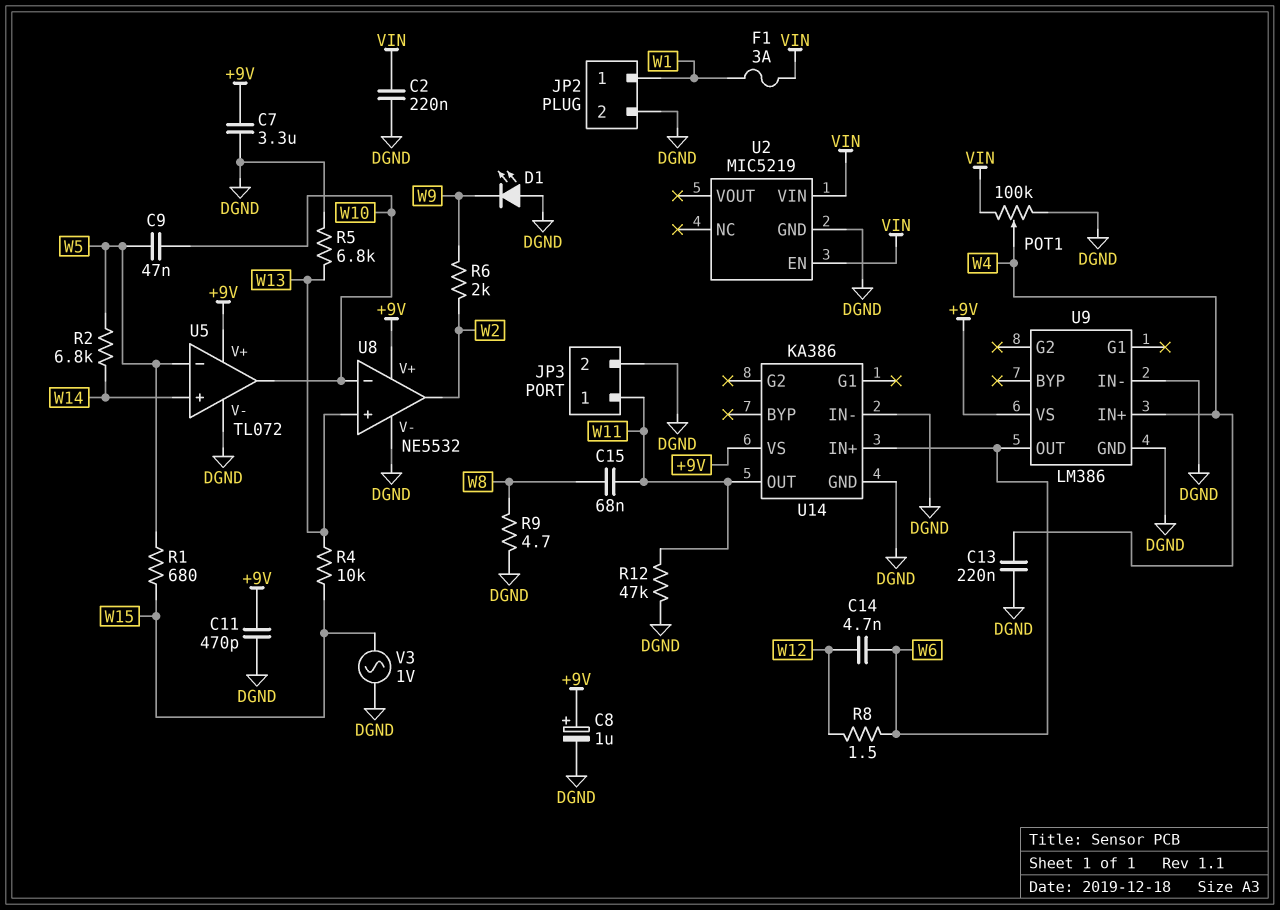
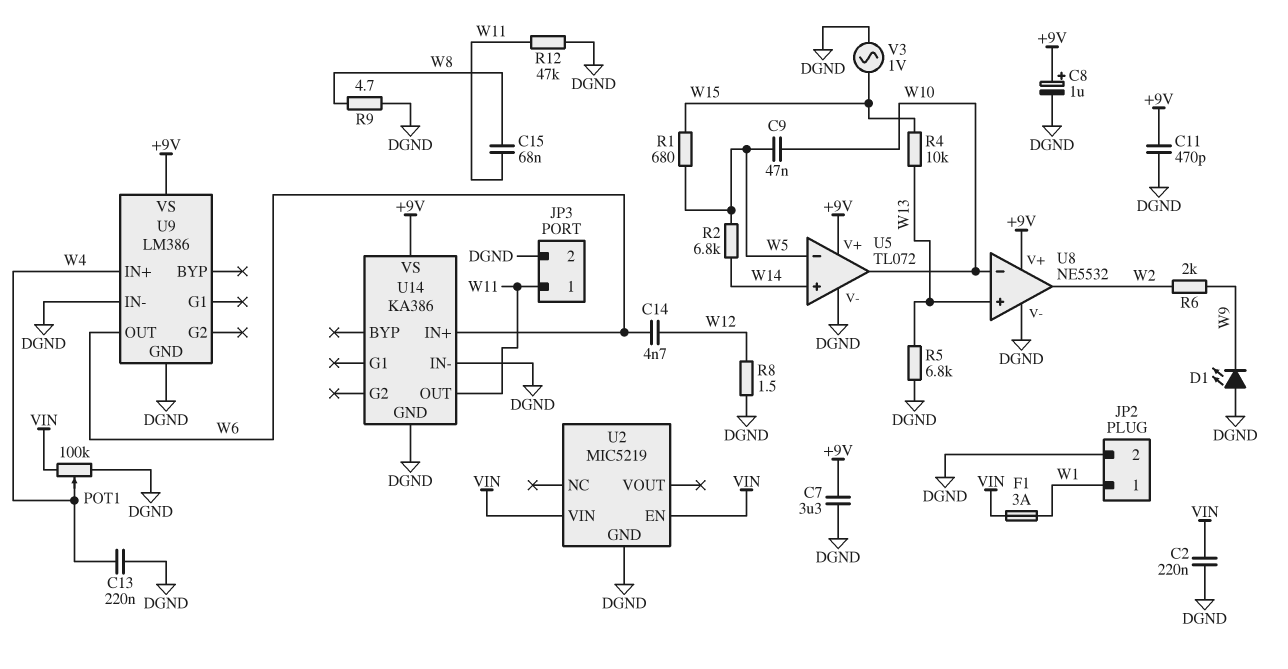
R8: 1.5 (W6, W12) -> 1.5 (DGND, W12)

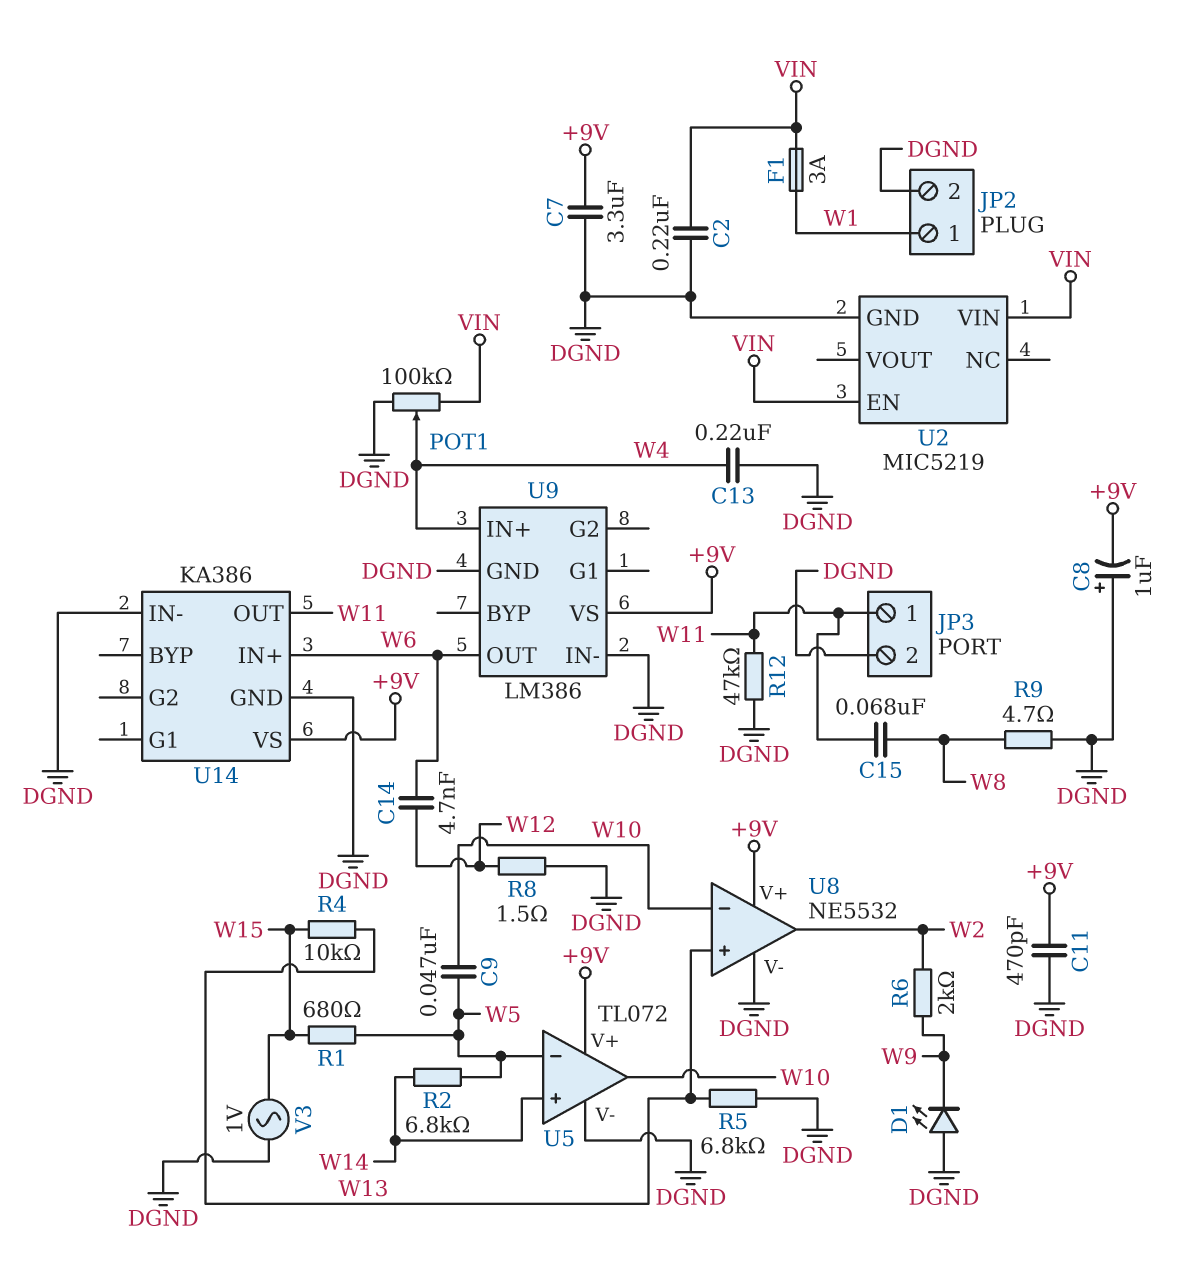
C8: 1uF (plus +9V, minus DGND) -> 1uF (plus DGND, minus +9V)

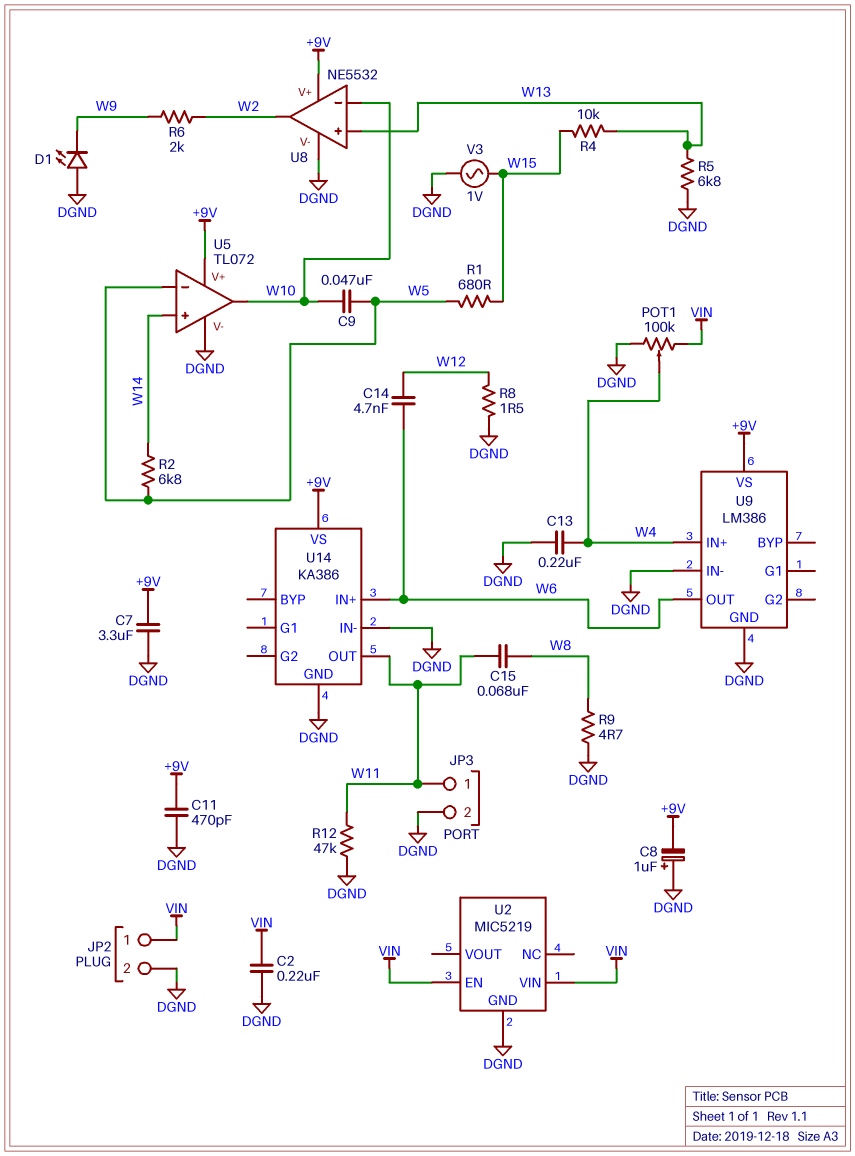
F1: 3A (VIN, W1) -> none
JP2 pin 1: W1 -> VIN

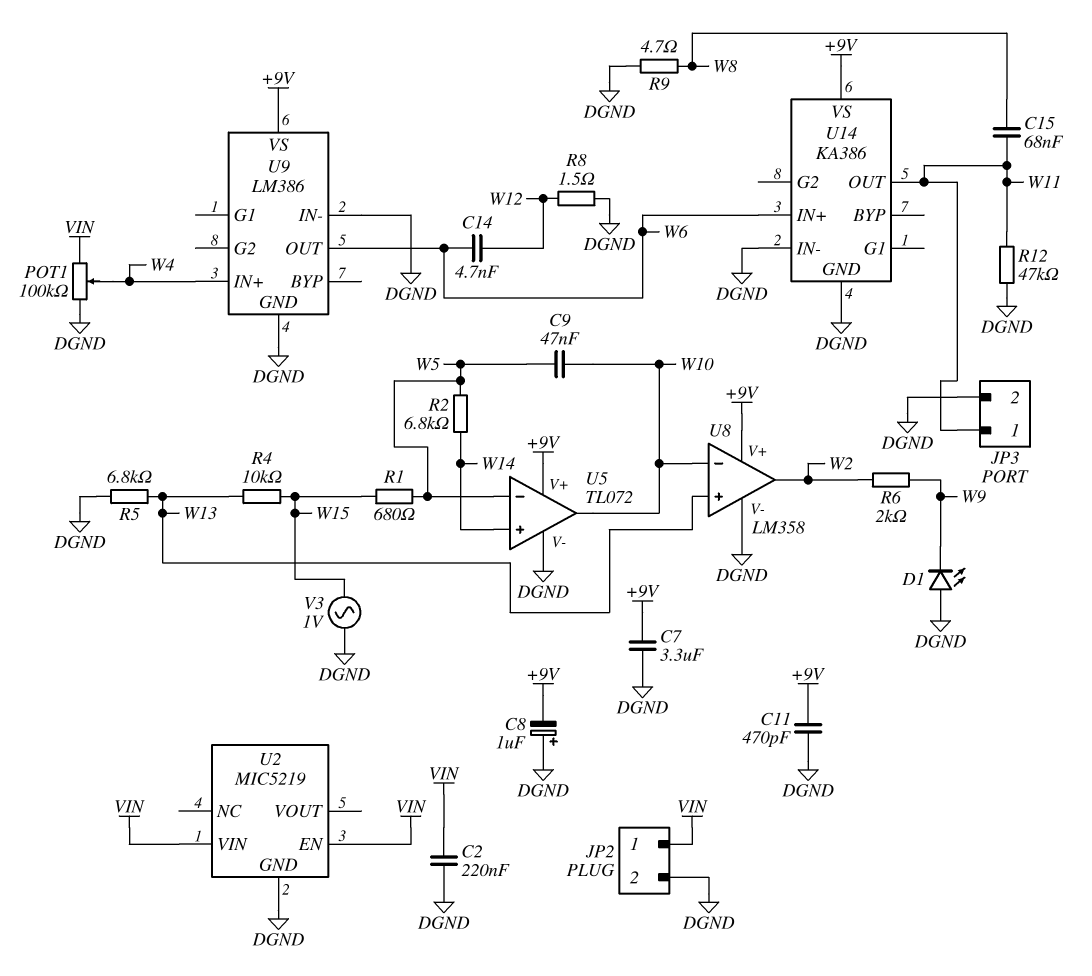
C13: 220nF (DGND, W4) -> none
U8: NE5532 -> LM358

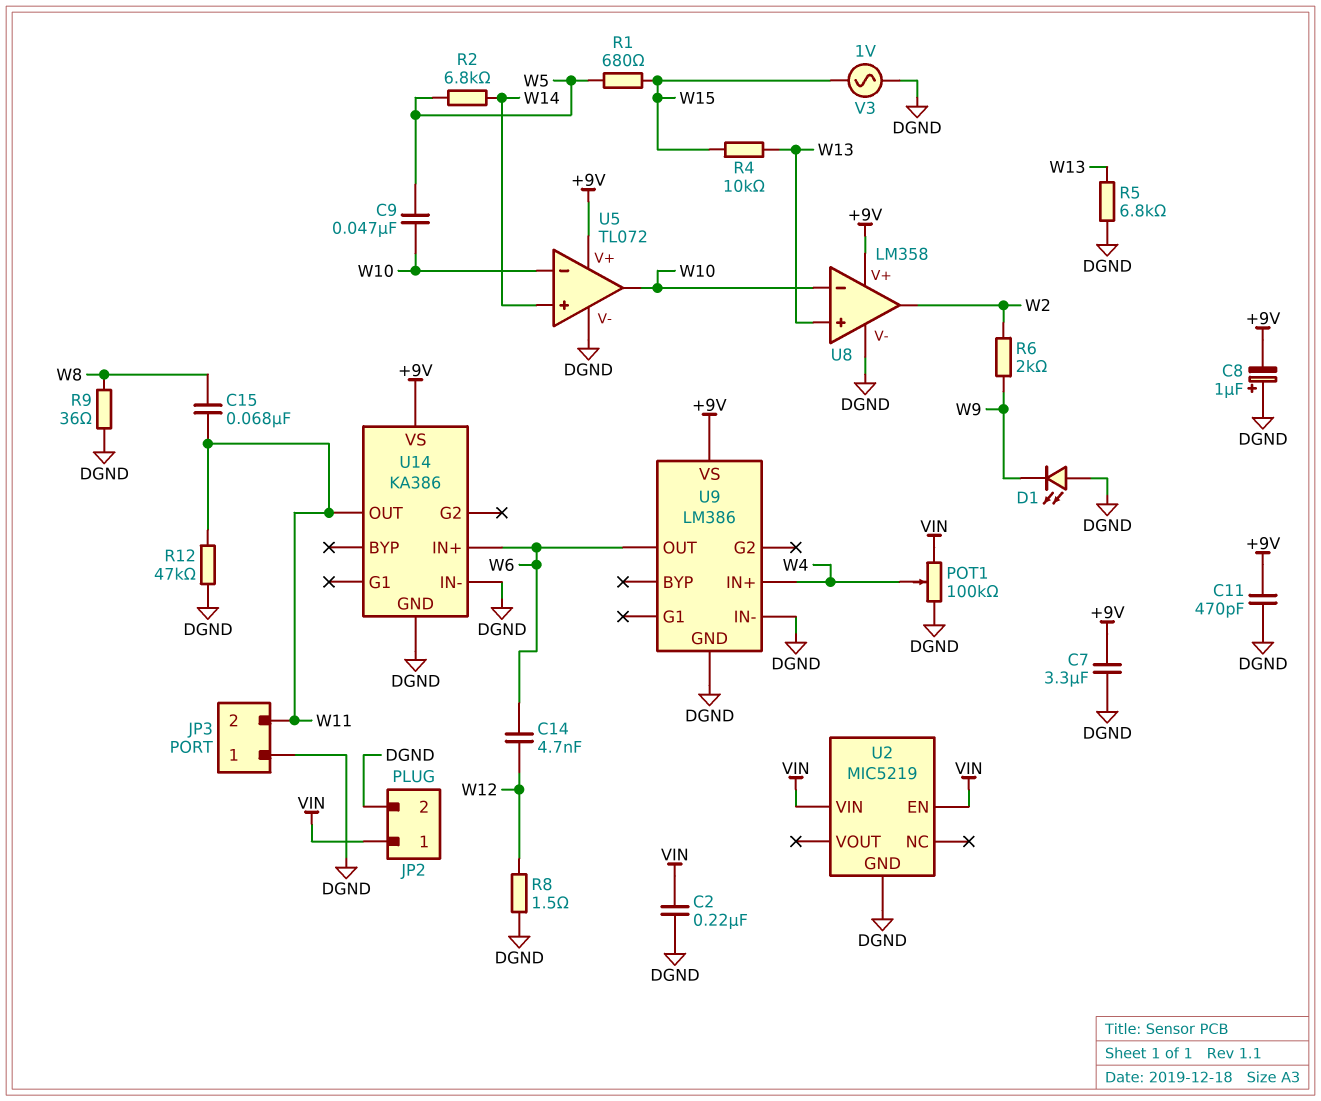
JP3 pin 1: W11 -> DGND
JP3 pin 2: DGND -> W11
R9: 4.7 (DGND, W8) -> 36 (DGND, W8)
U5 pin in-: W5 -> W10

